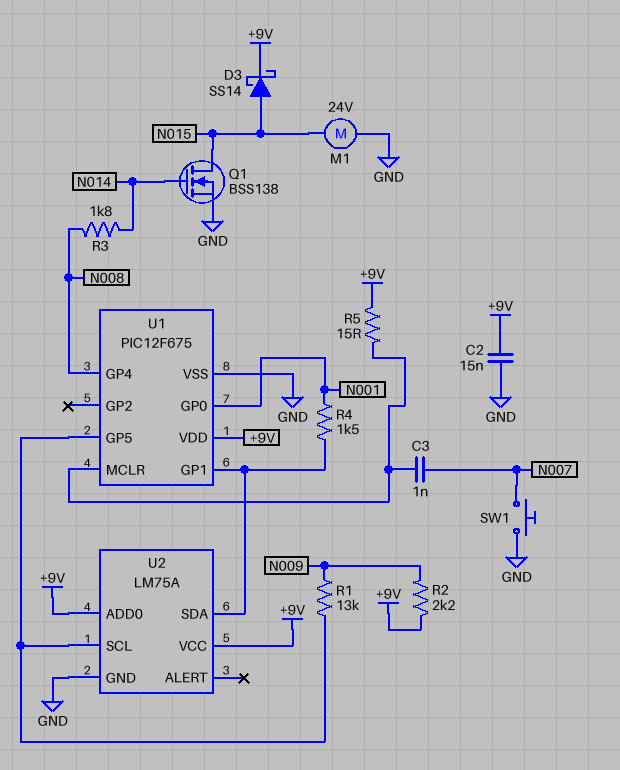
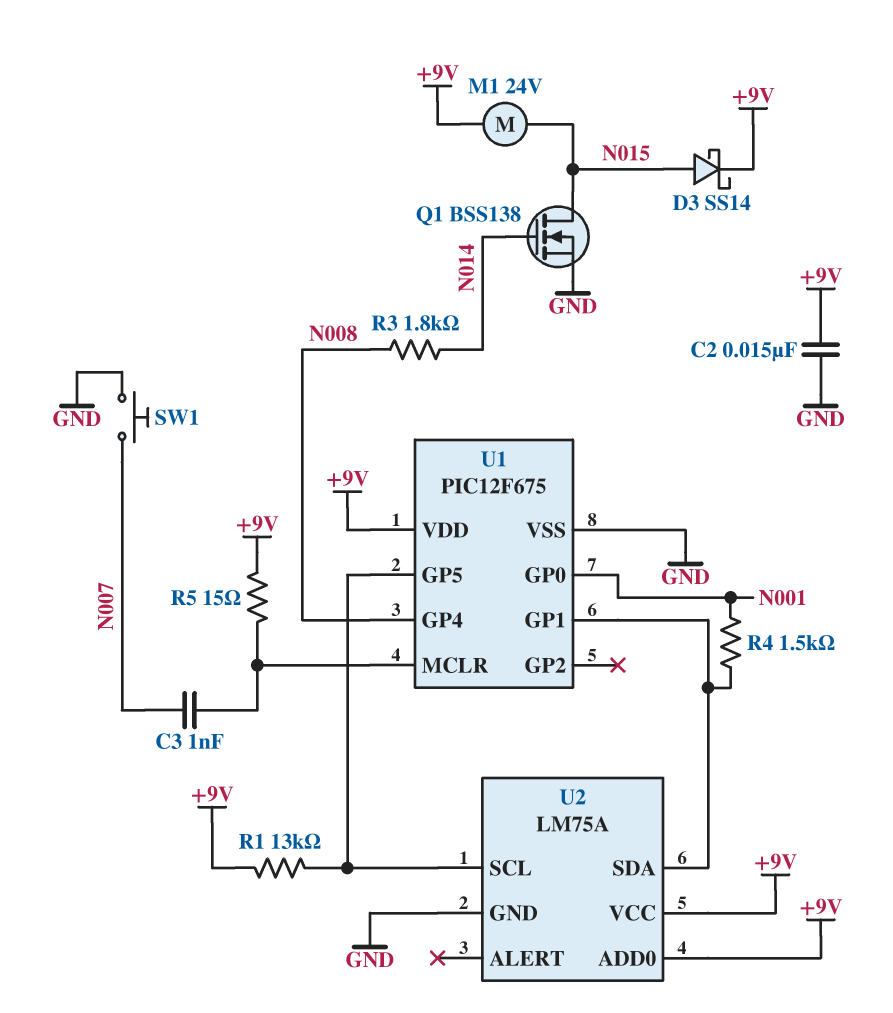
M1: motor 24V (GND, N015) -> motor 24V (+9V, N015)
R1: 13k (N009, U1/GP5) -> 13k (+9V, U1/GP5)
R2: 2.2k (+9V, N009) -> none

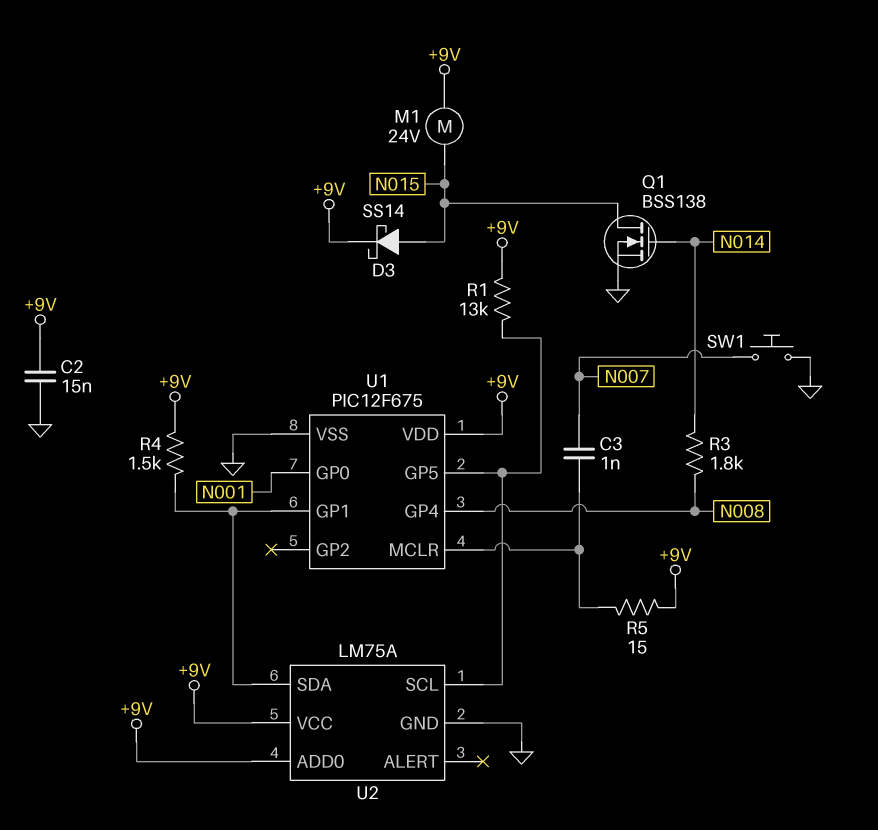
R4: 1.5k (N001, U1/GP1) -> 1.5k (+9V, U1/GP1)

